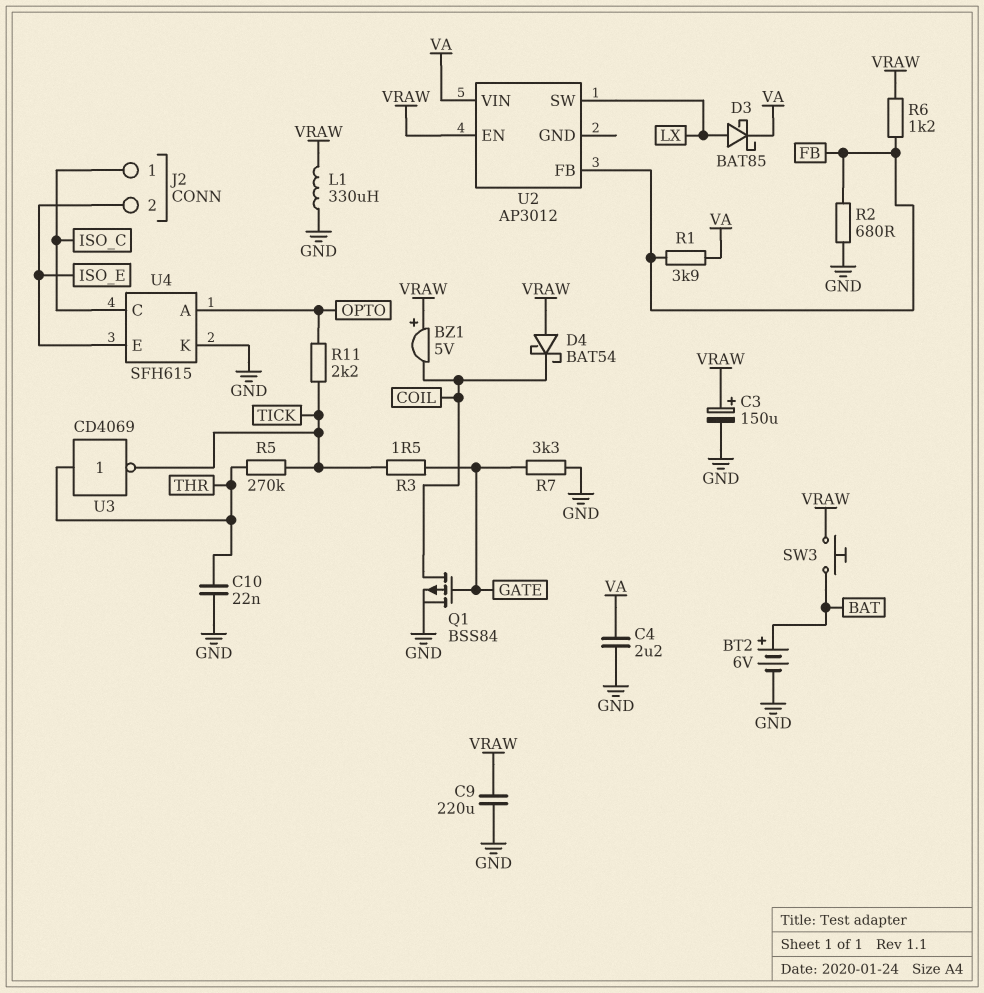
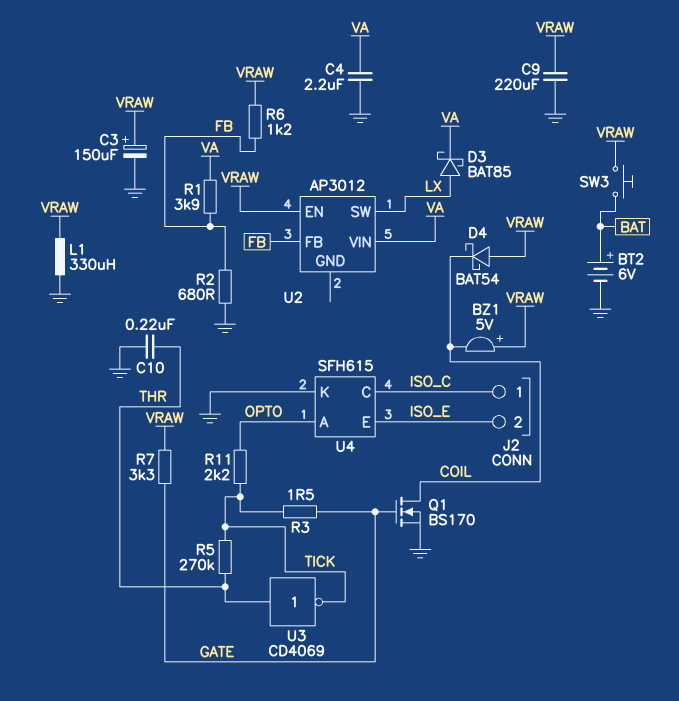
C10: 22nF (GND, THR) -> 220nF (GND, THR)
Q1: PMOS BSS84 (G GATE, D COIL, S GND) -> NMOS BS170 (G GATE, D COIL, S GND)
R7: 3.3k (GATE, GND) -> 3.3k (GATE, VRAW)

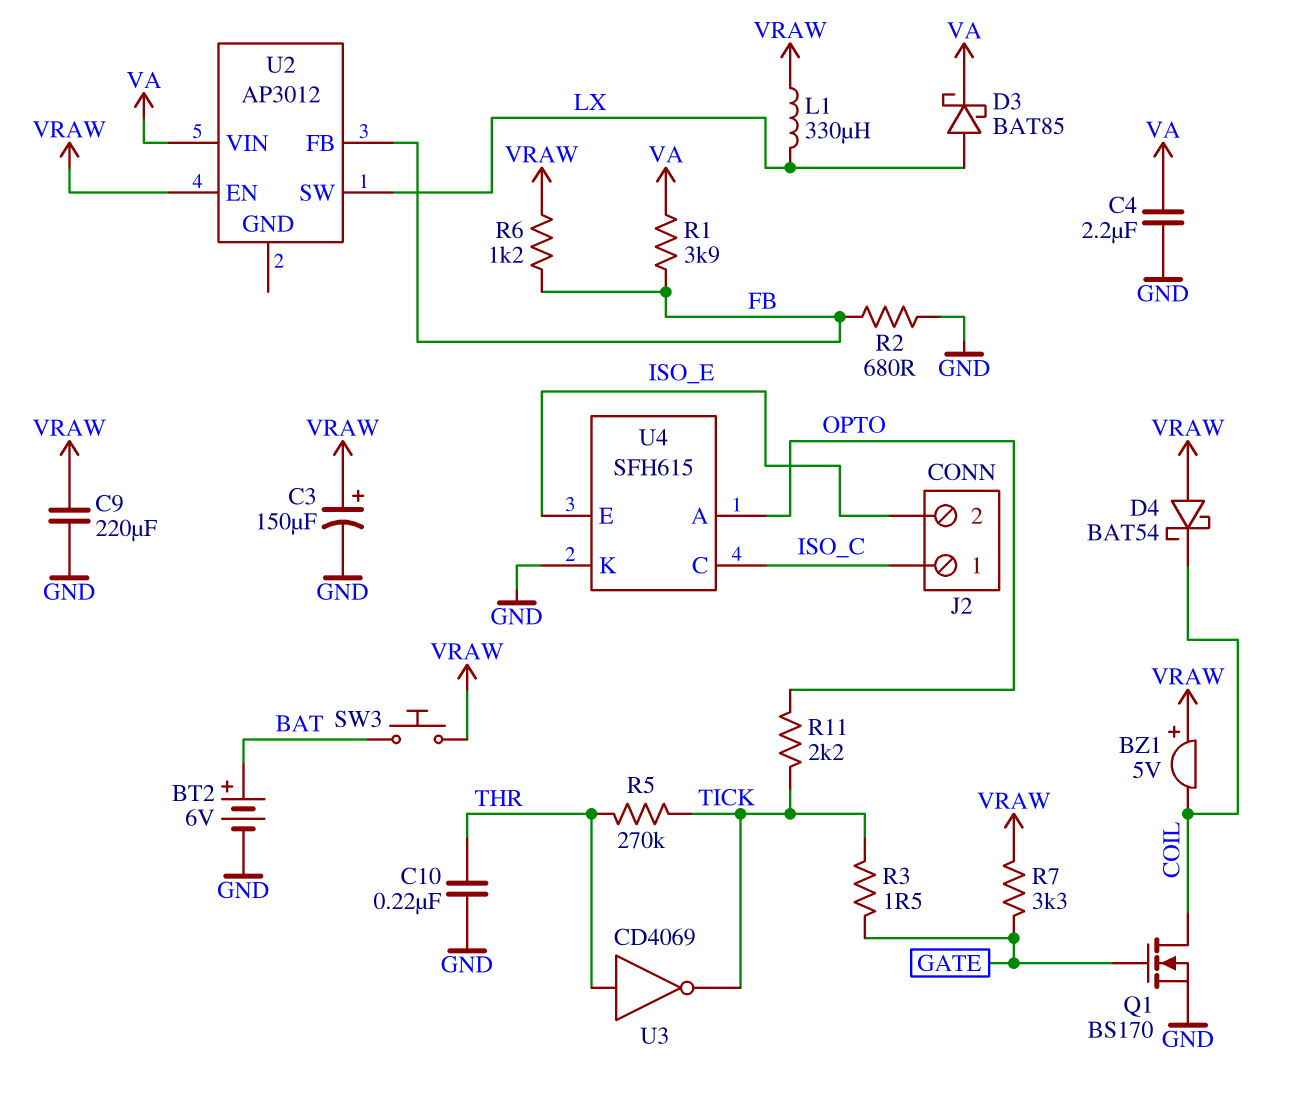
L1: 330uH (GND, VRAW) -> 330uH (LX, VRAW)

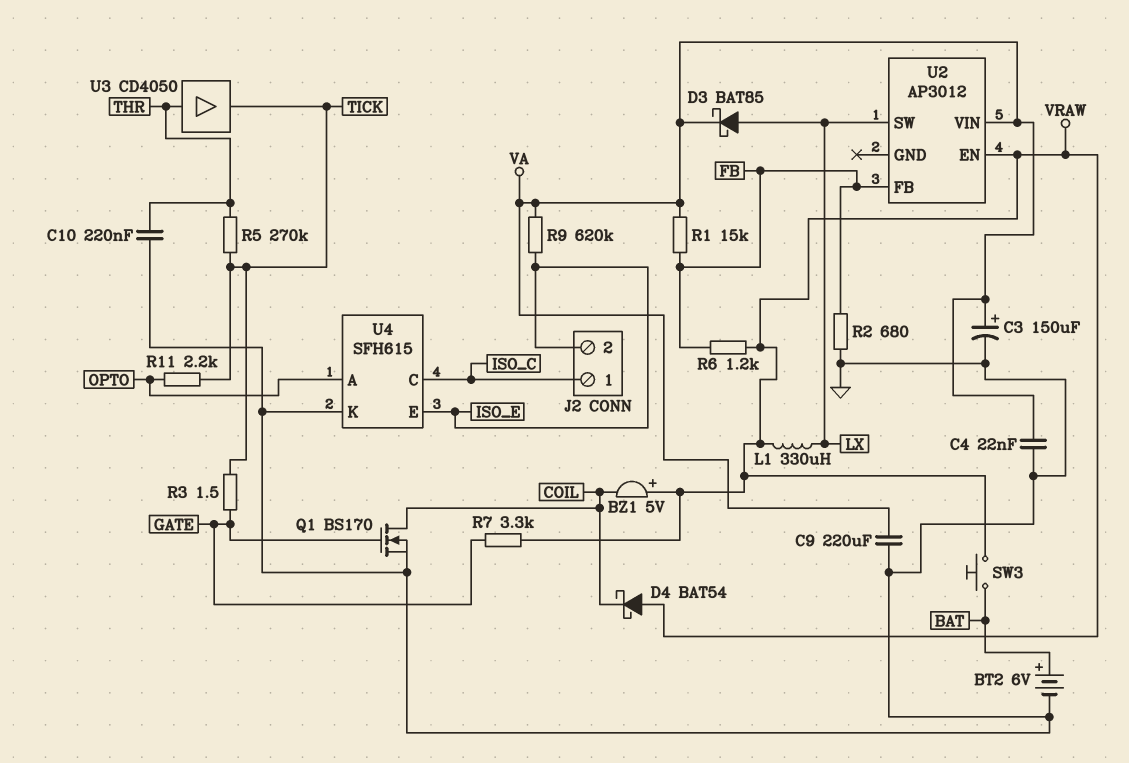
C3: 150uF (plus VRAW, minus GND) -> 150uF (plus VA, minus GND)
C4: 2.2uF (GND, VA) -> 22nF (GND, VA)
C9: 220uF (GND, VRAW) -> 220uF (GND, VA)
R1: 3.9k (FB, VA) -> 15k (FB, VA)
R9: none -> 620k (ISO_E, VA)
U3: NOT CD4069 (in THR, out TICK) -> buffer CD4050 (in THR, out TICK)

